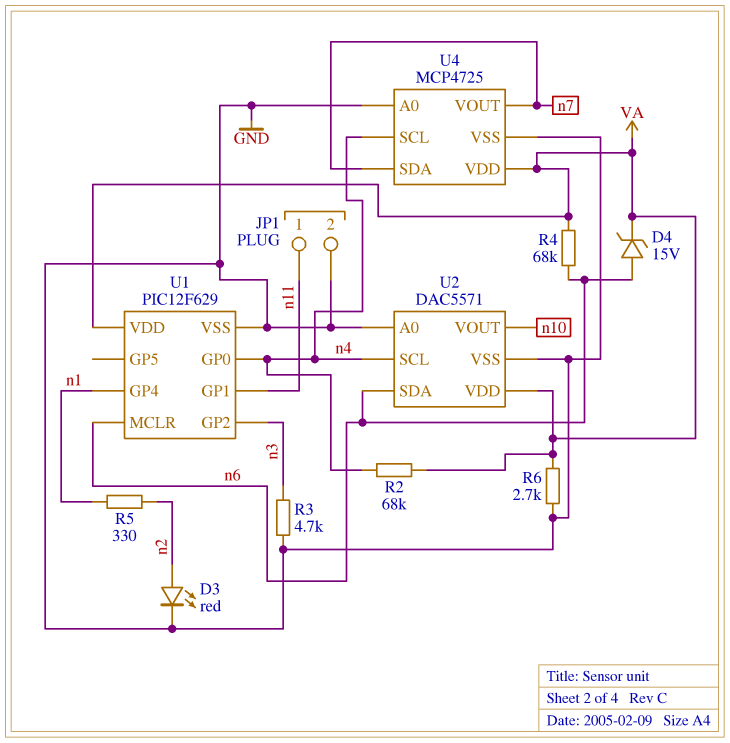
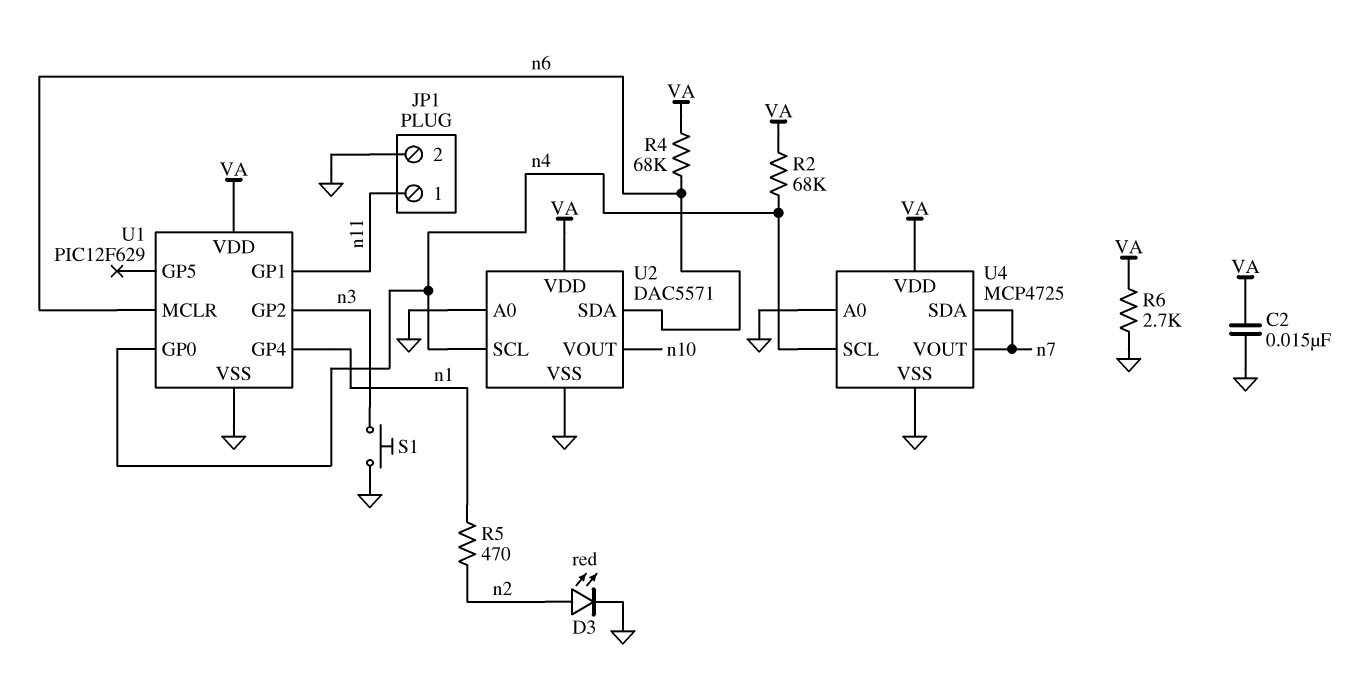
C2: none -> 15nF (GND, VA)
D4: zener 15V (A n6, K VA) -> none
R3: 4.7k (GND, n3) -> none
R5: 330 (n1, n2) -> 470 (n1, n2)
S1: none -> button (GND, n3)

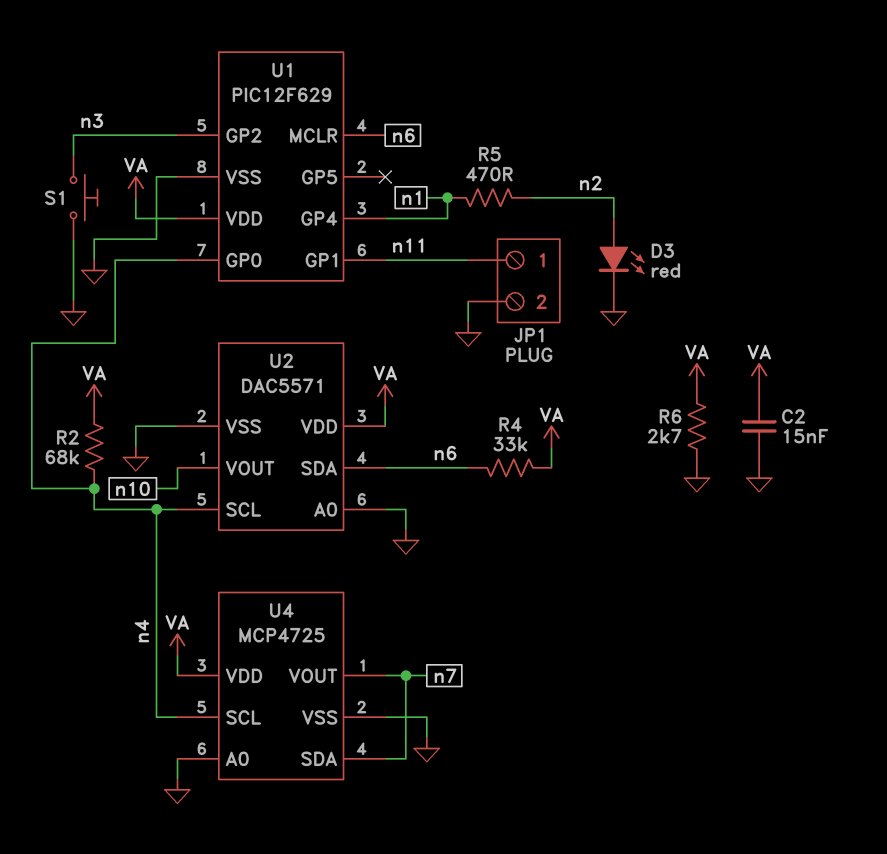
R4: 68k (VA, n6) -> 33k (VA, n6)

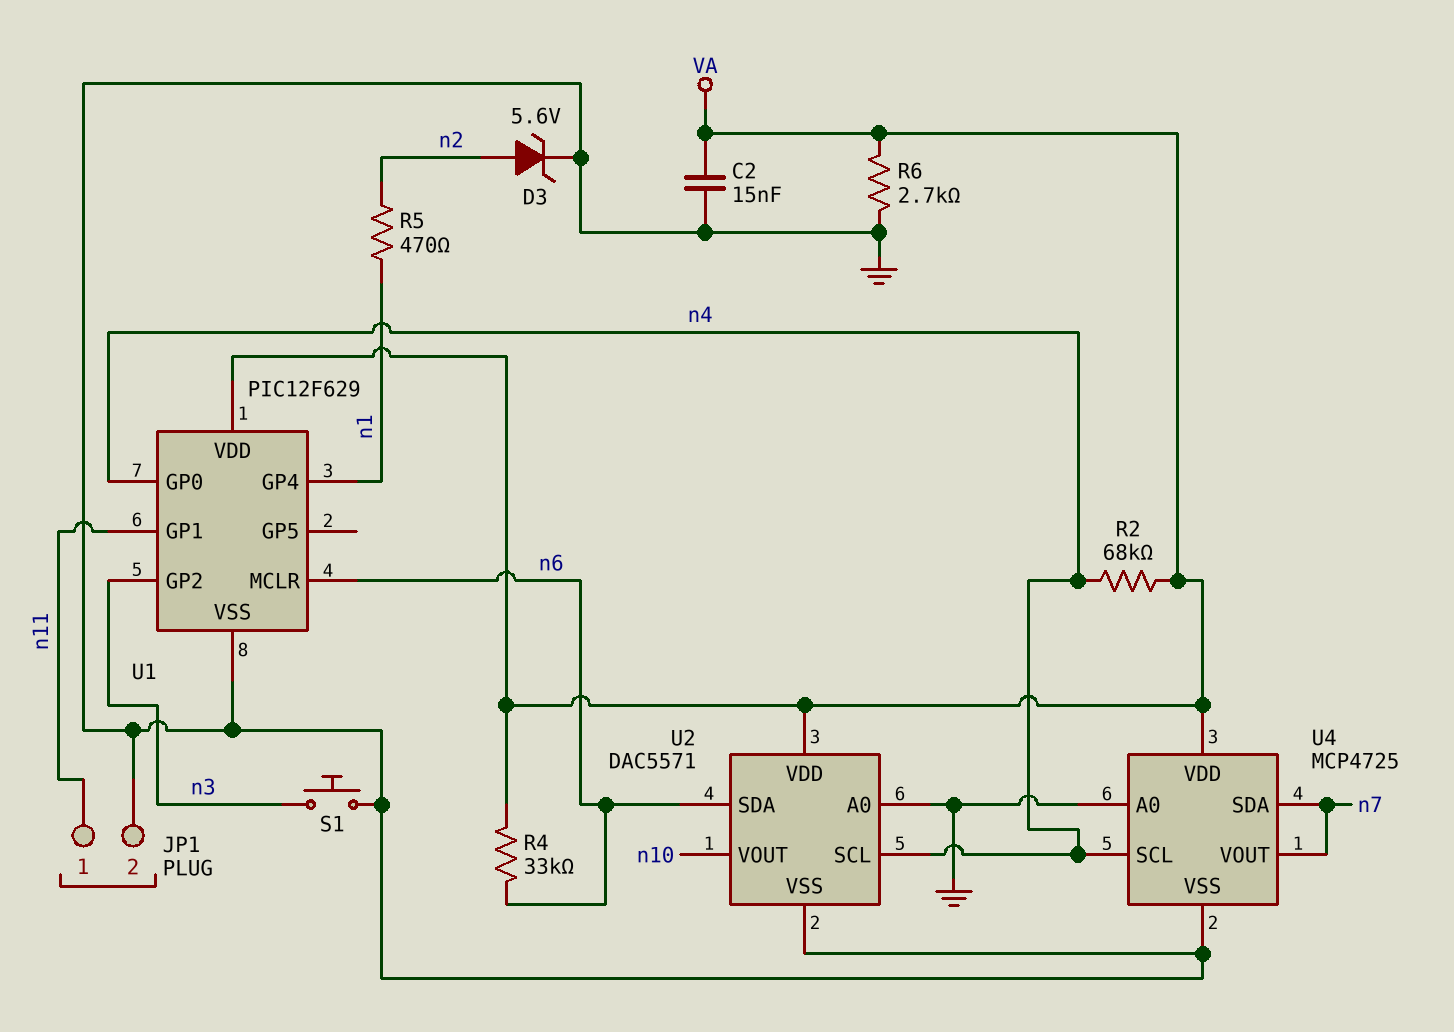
D3: LED red (A n2, K GND) -> zener 5.6V (A n2, K GND)

